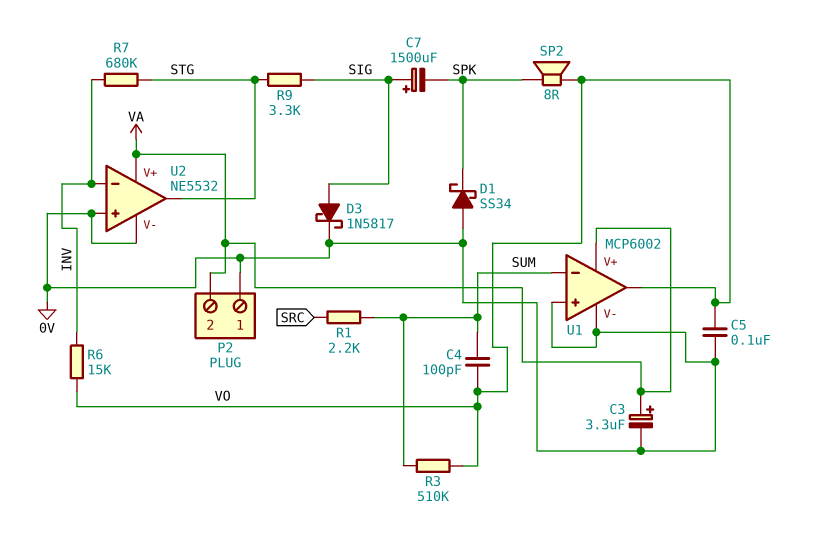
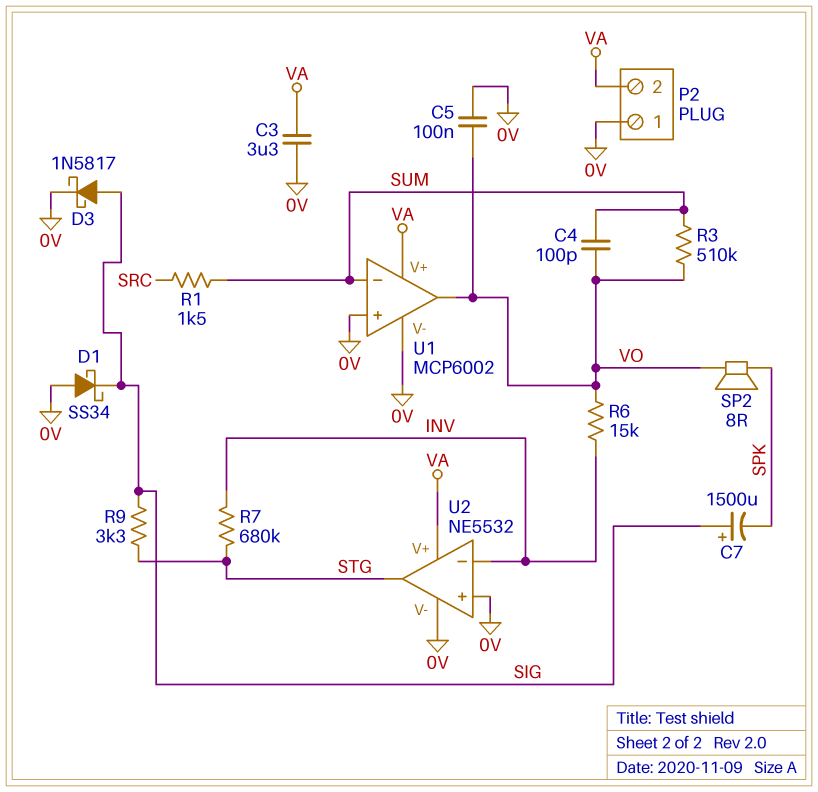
C3: 3.3uF (plus VA, minus 0V) -> 3.3uF (0V, VA)
D1: schottky SS34 (A 0V, K SPK) -> schottky SS34 (A 0V, K SIG)
R1: 2.2k (SRC, SUM) -> 1.5k (SRC, SUM)

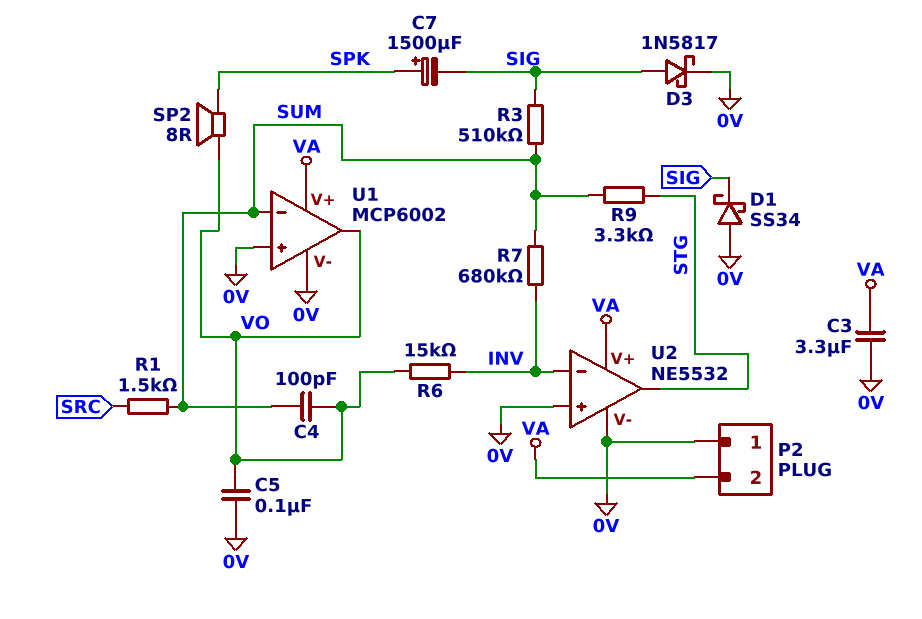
C7: 1500uF (plus SIG, minus SPK) -> 1500uF (plus SPK, minus SIG)
R3: 510k (SUM, VO) -> 510k (SIG, SUM)
R7: 680k (INV, STG) -> 680k (INV, SUM)
R9: 3.3k (SIG, STG) -> 3.3k (STG, SUM)

